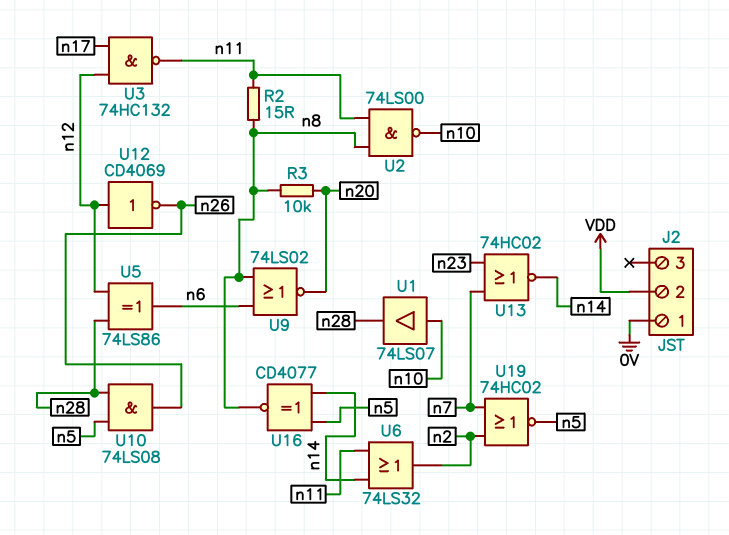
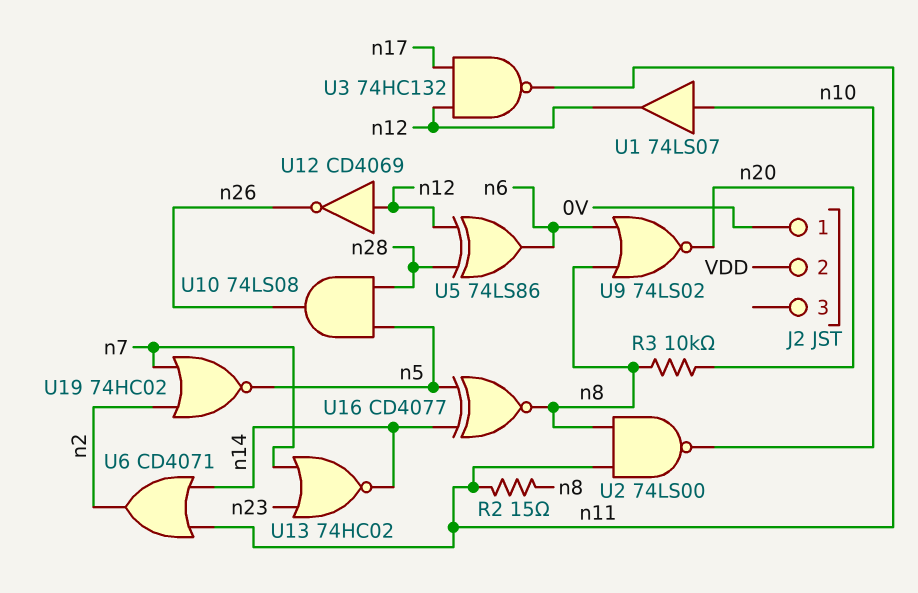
U1: buffer 74LS07 (in n10, out n28) -> buffer 74LS07 (in n10, out n12)
U6: OR 74LS32 (in n11, in n14, out n2) -> OR CD4071 (in n11, in n14, out n2)

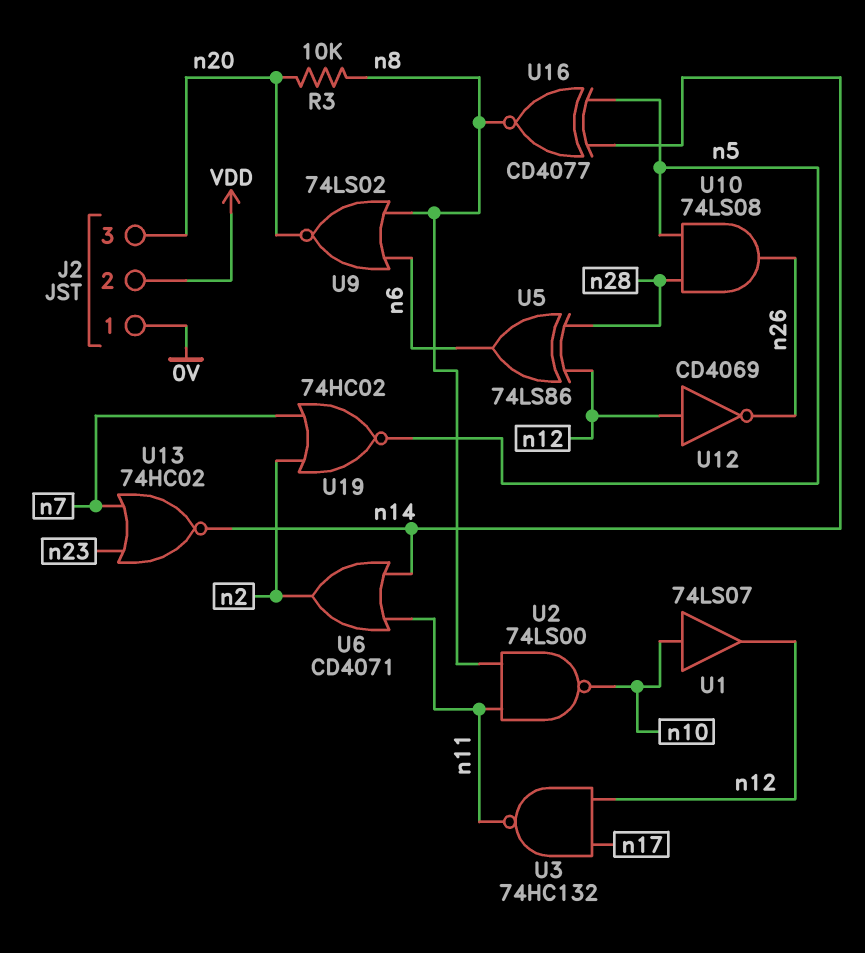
J2 pin 3: none -> n20
R2: 15 (n8, n11) -> none

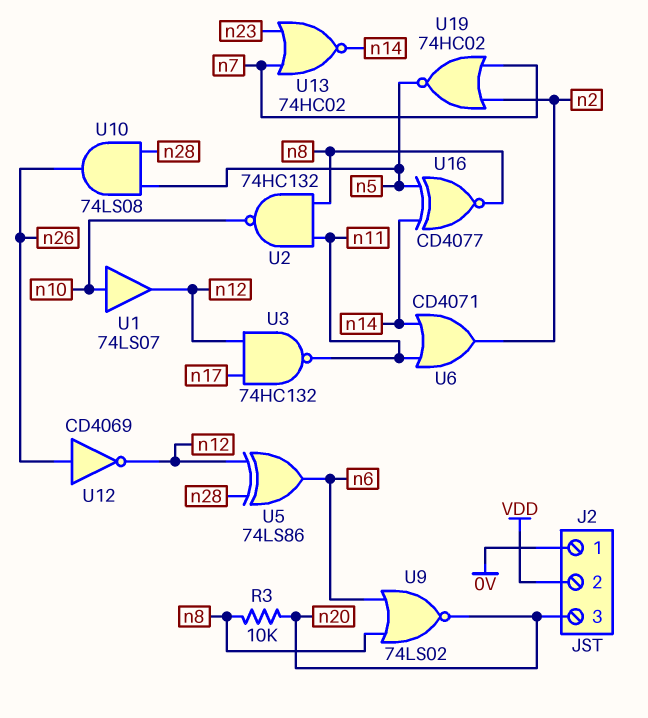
U2: NAND 74LS00 (in n8, in n11, out n10) -> NAND 74HC132 (in n8, in n11, out n10)
U12: NOT CD4069 (in n12, out n26) -> NOT CD4069 (in n26, out n12)

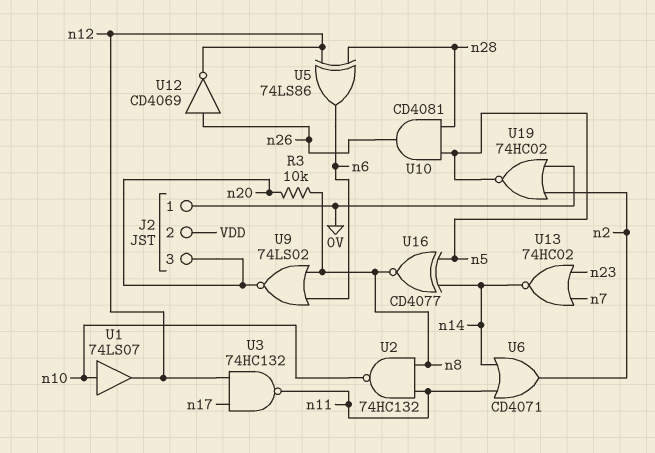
U10: AND 74LS08 (in n5, in n28, out n26) -> AND CD4081 (in n5, in n28, out n26)
U19: NOR 74HC02 (in n2, in n7, out n5) -> NOR 74HC02 (in 0V, in n2, out n5)

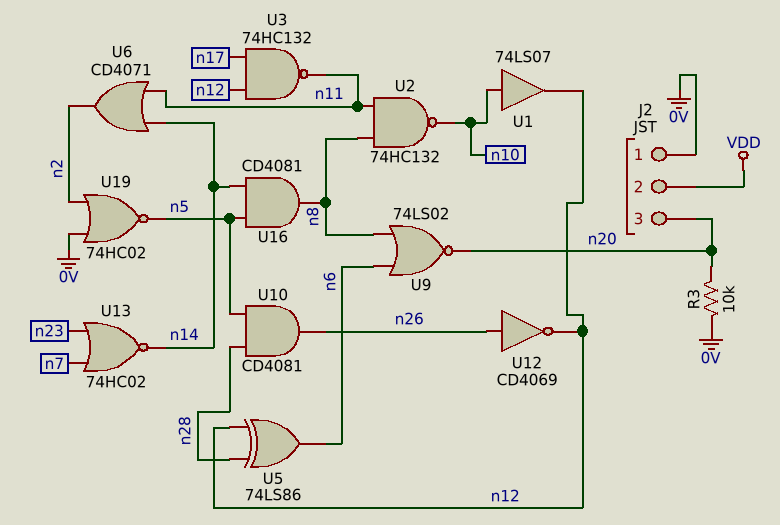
R3: 10k (n8, n20) -> 10k (0V, n20)
U16: XNOR CD4077 (in n5, in n14, out n8) -> AND CD4081 (in n5, in n14, out n8)

